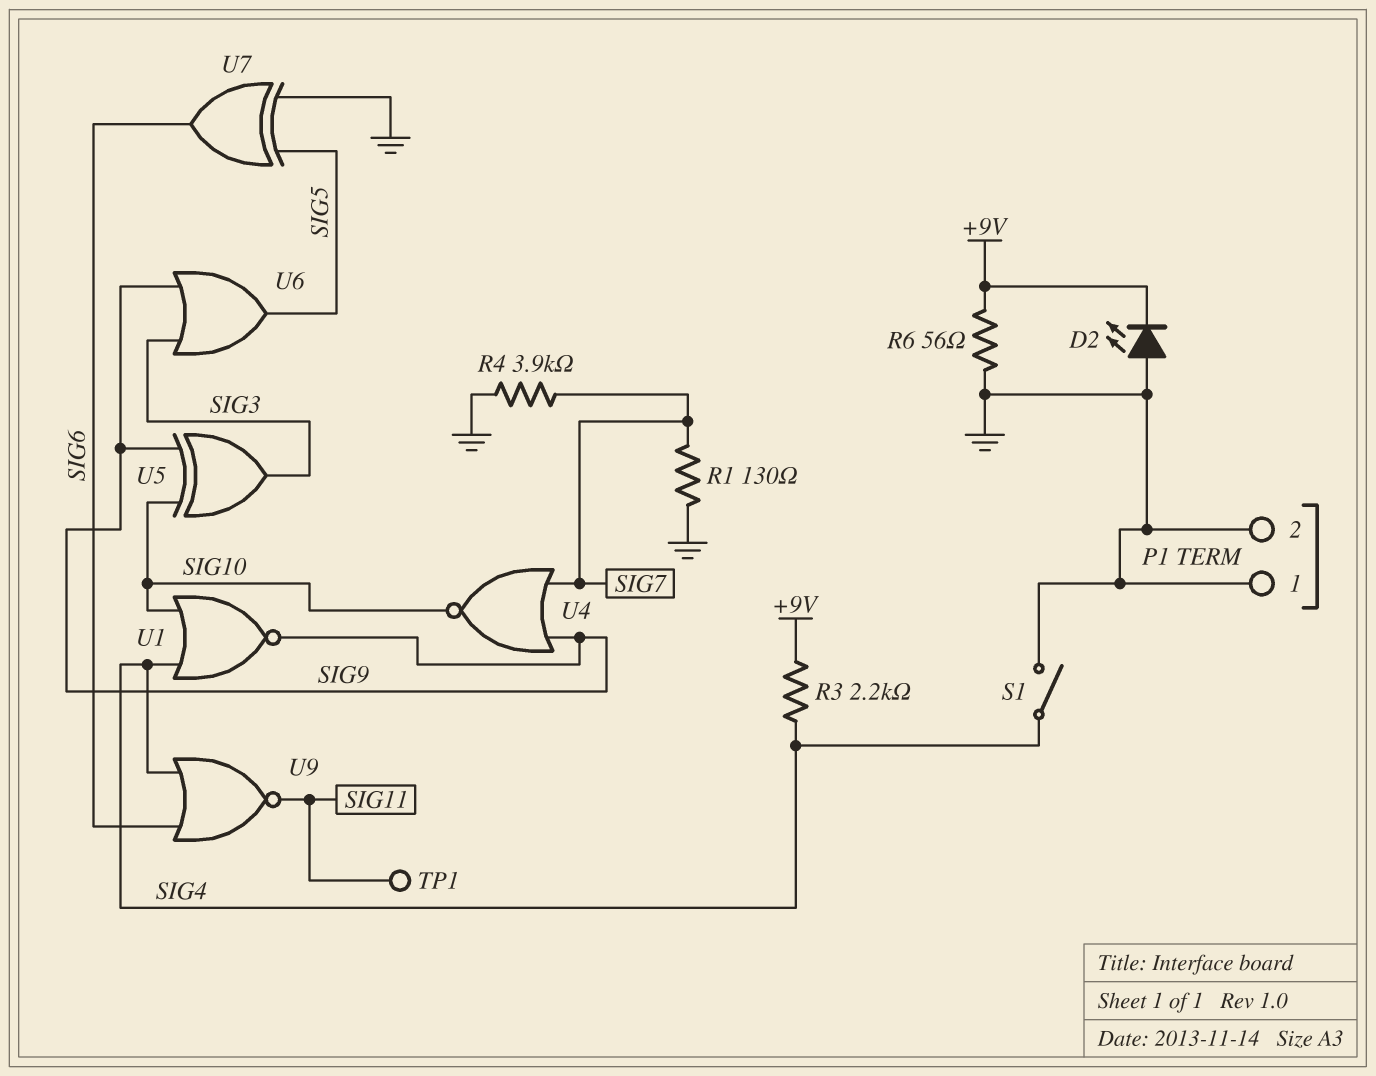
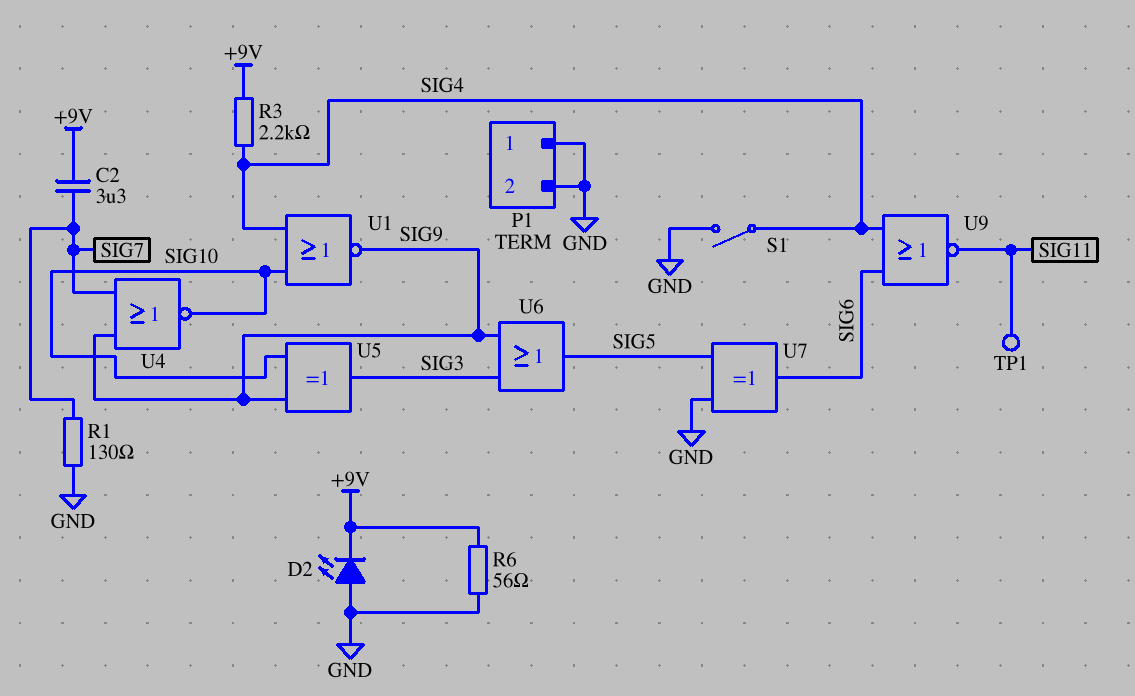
C2: none -> 3.3uF (+9V, SIG7)
R4: 3.9k (GND, SIG7) -> none

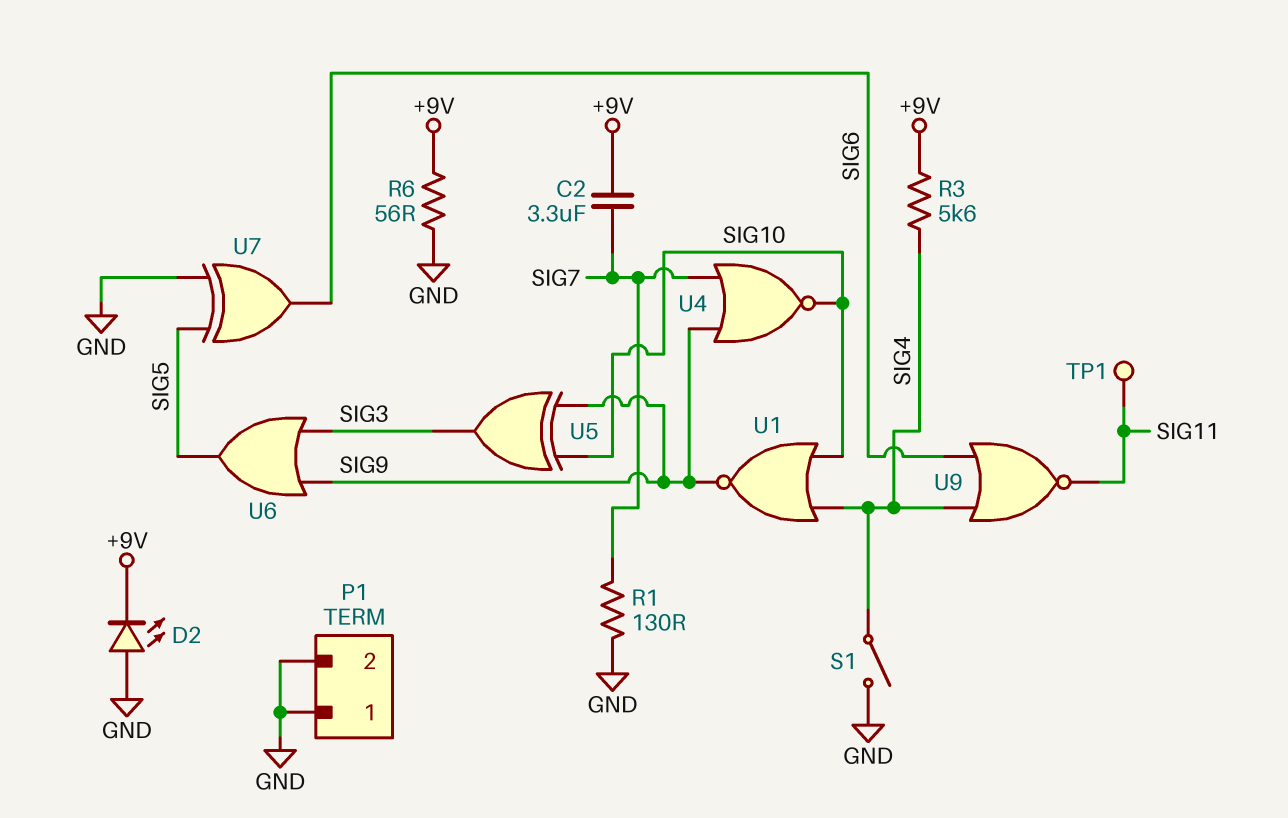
R3: 2.2k (+9V, SIG4) -> 5.6k (+9V, SIG4)

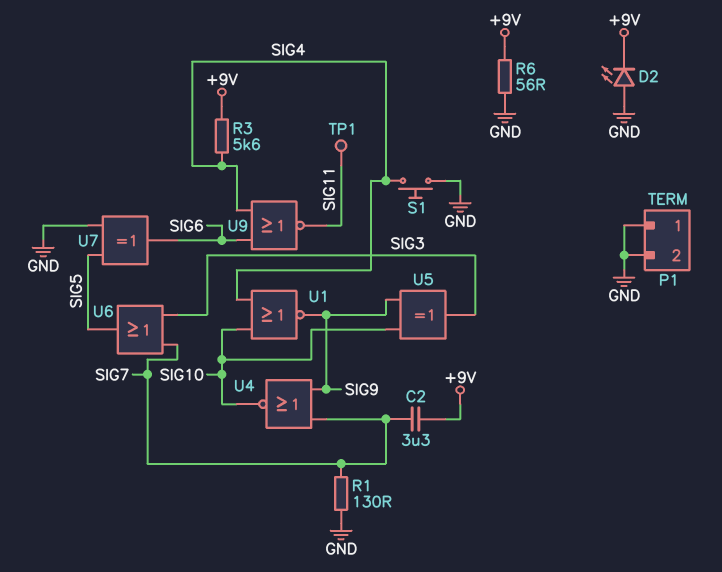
S1: switch (GND, SIG4) -> button (GND, SIG4)
U6: OR (in SIG3, in SIG9, out SIG5) -> OR (in SIG3, in SIG7, out SIG5)

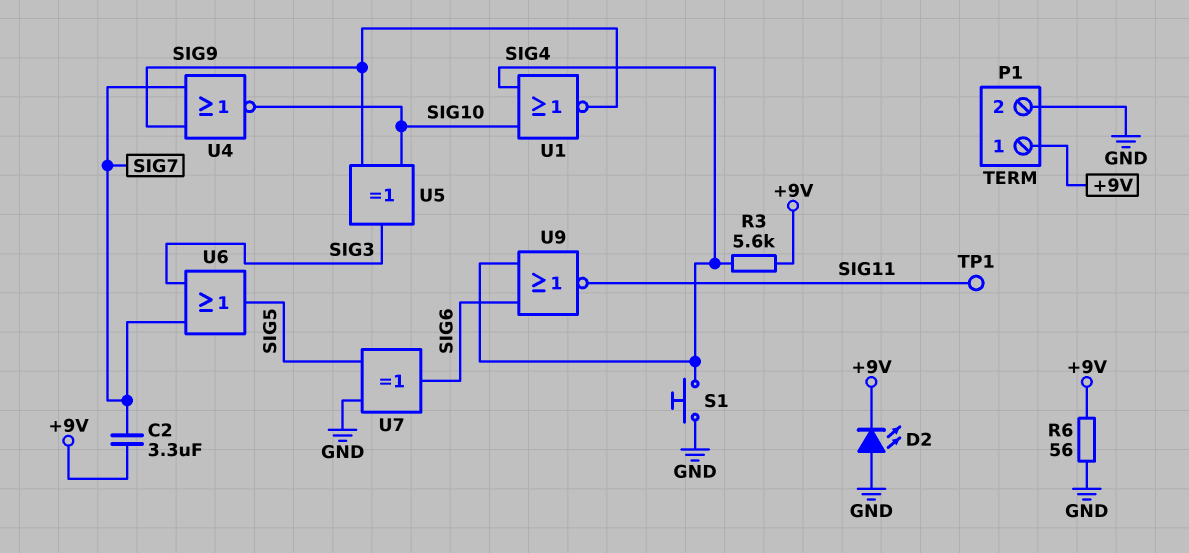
P1 pin 1: GND -> +9V
R1: 130 (GND, SIG7) -> none

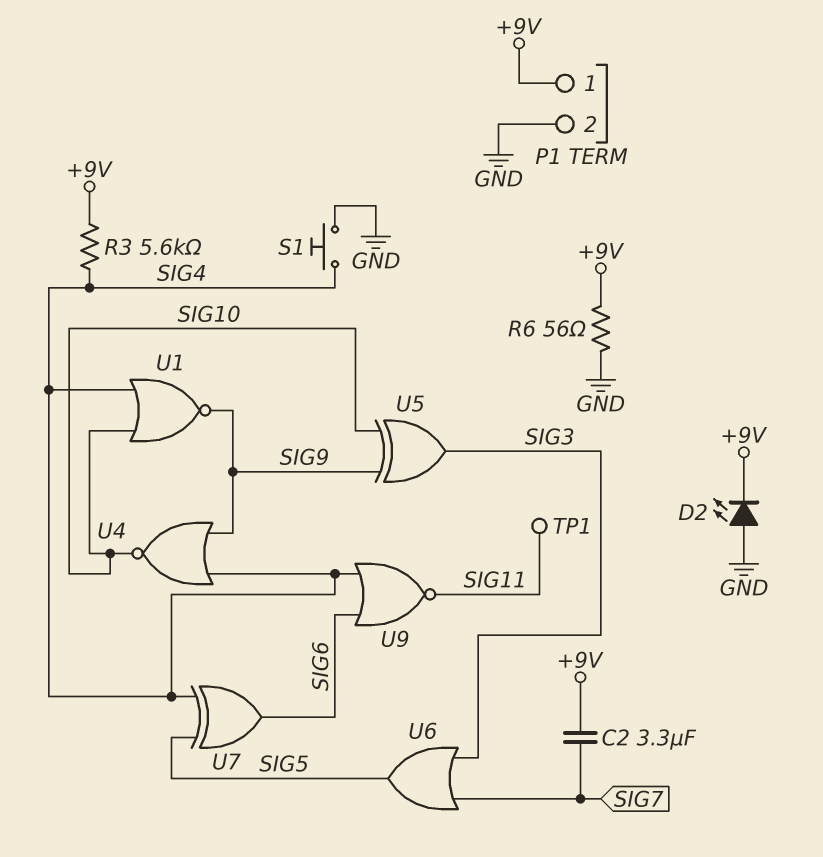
U4: NOR (in SIG7, in SIG9, out SIG10) -> NOR (in SIG4, in SIG9, out SIG10)
U7: XOR (in GND, in SIG5, out SIG6) -> XOR (in SIG4, in SIG5, out SIG6)

